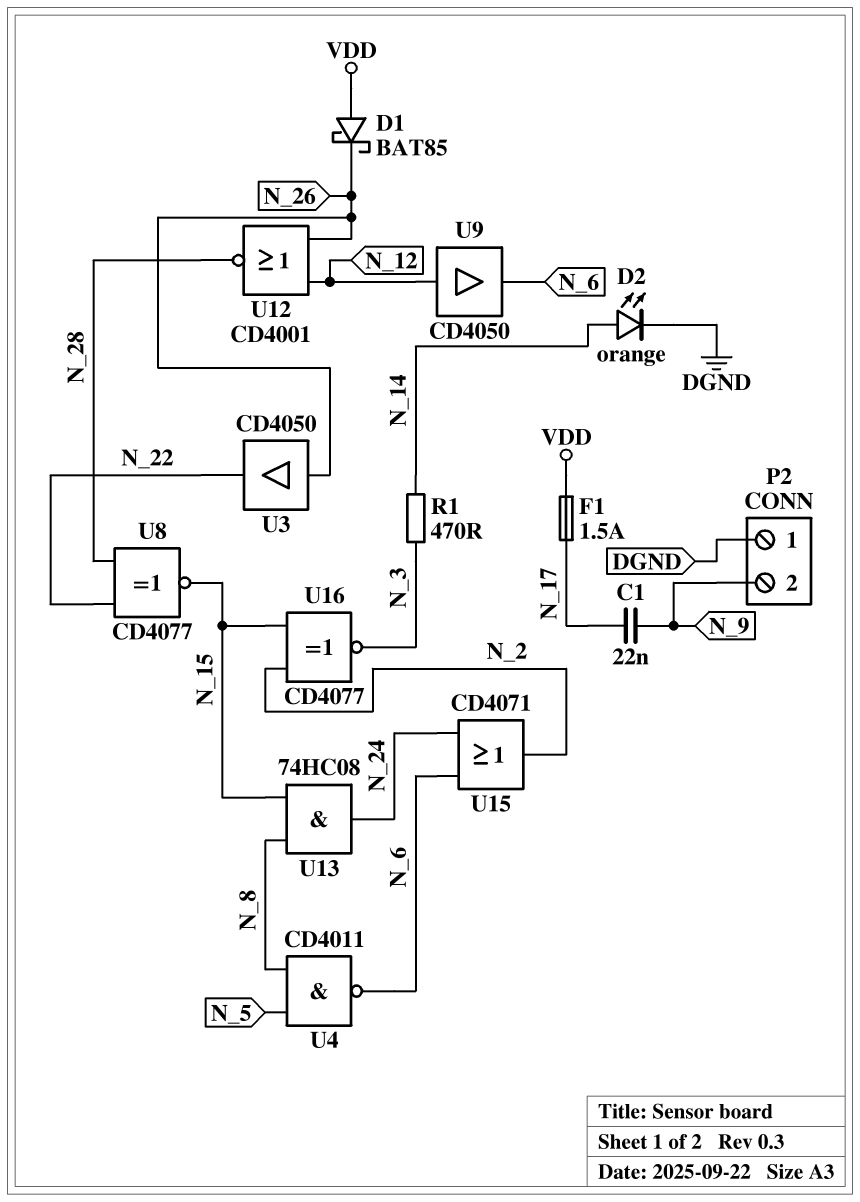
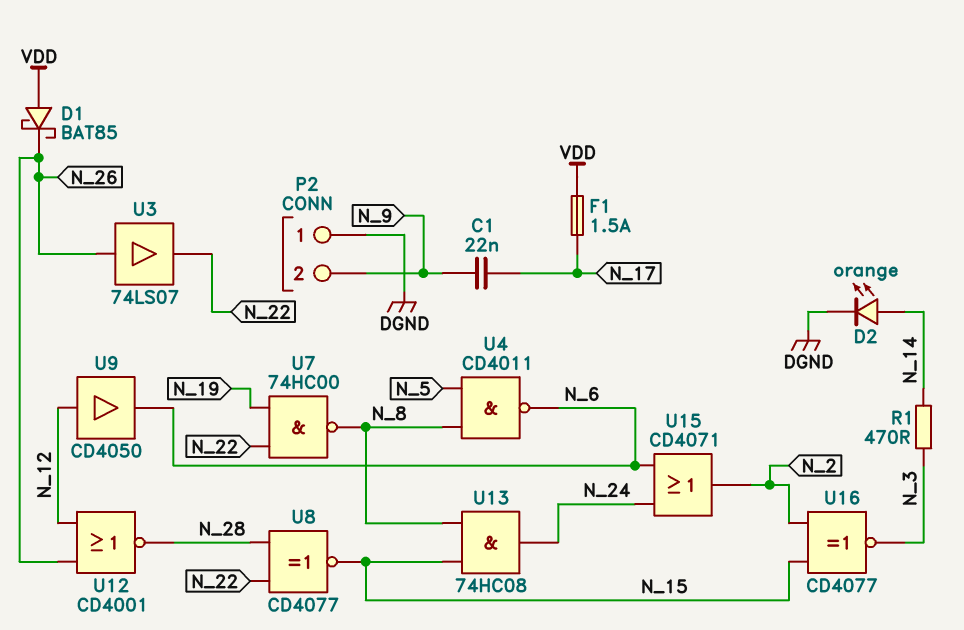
U3: buffer CD4050 (in N_26, out N_22) -> buffer 74LS07 (in N_26, out N_22)
U7: none -> NAND 74HC00 (in N_19, in N_22, out N_8)

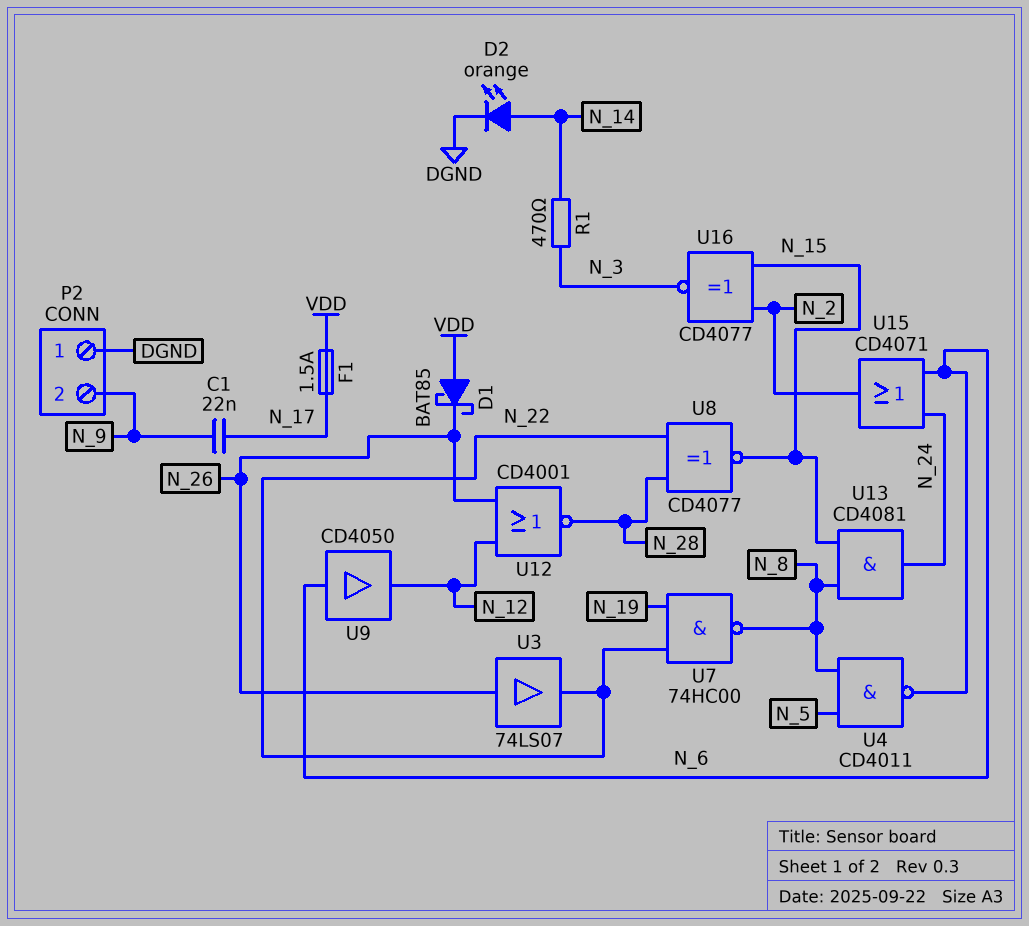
U9: buffer CD4050 (in N_12, out N_6) -> buffer CD4050 (in N_6, out N_12)
U13: AND 74HC08 (in N_8, in N_15, out N_24) -> AND CD4081 (in N_8, in N_15, out N_24)

